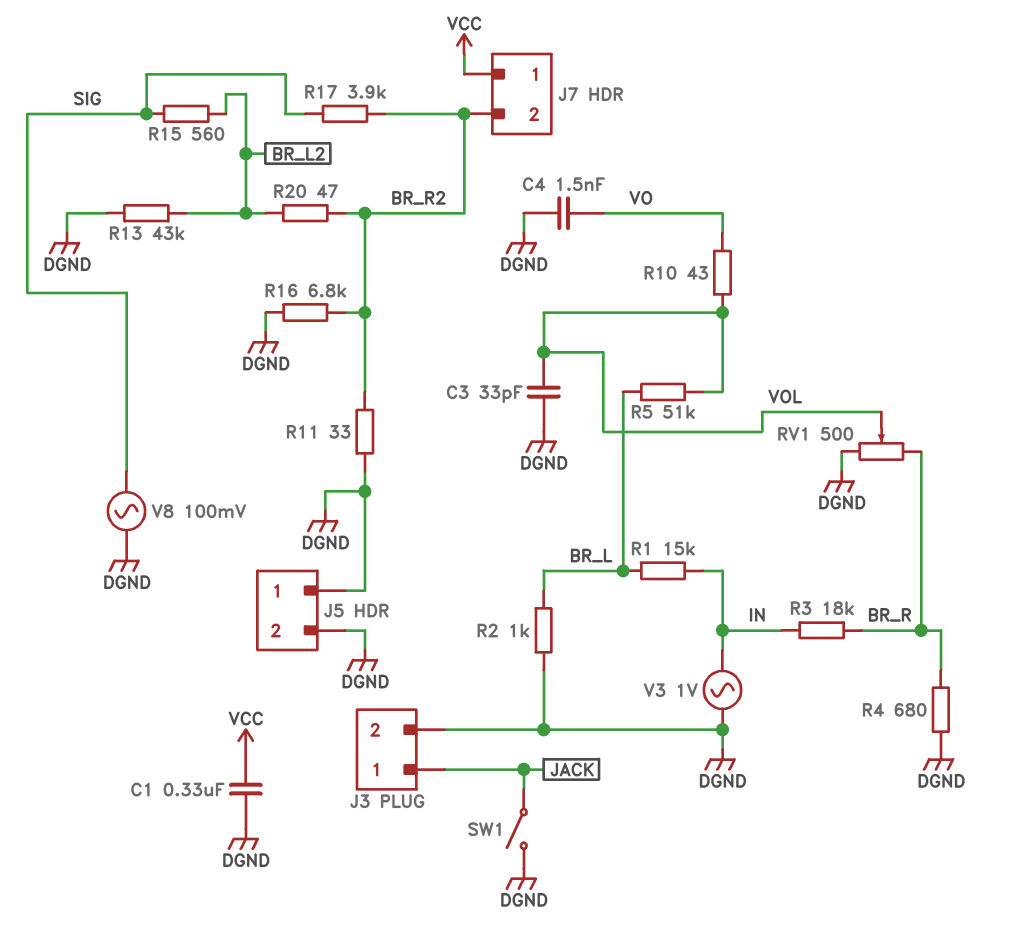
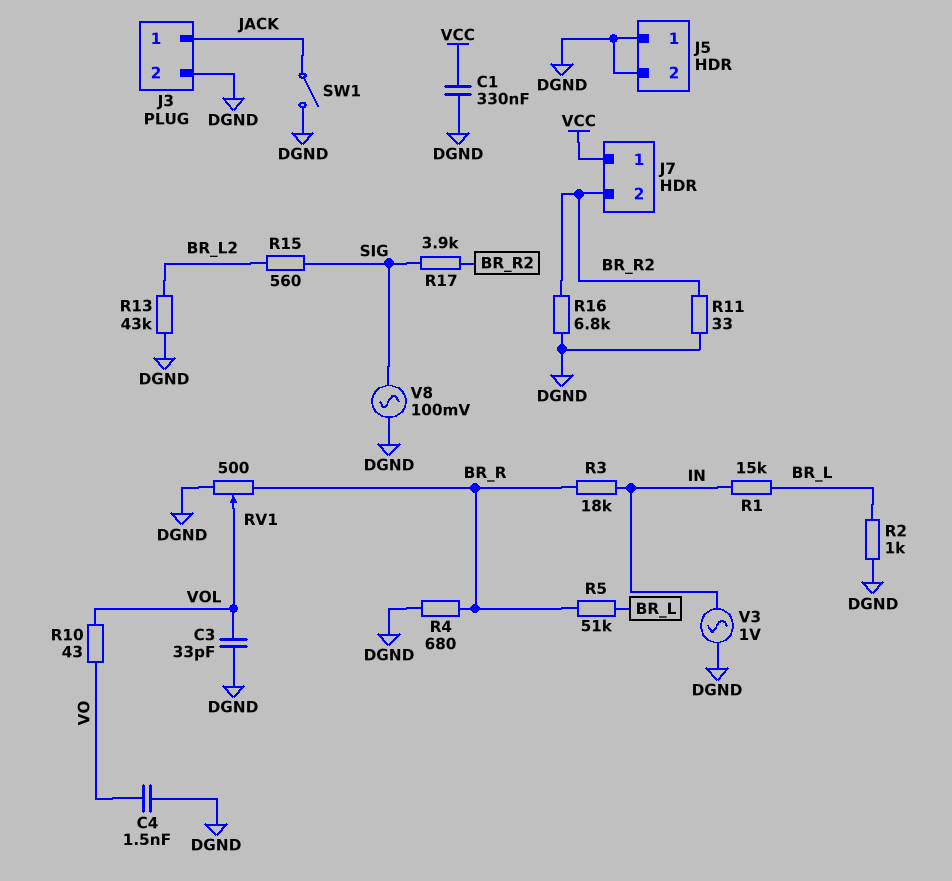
R5: 51k (BR_L, VOL) -> 51k (BR_L, BR_R)
R20: 47 (BR_L2, BR_R2) -> none

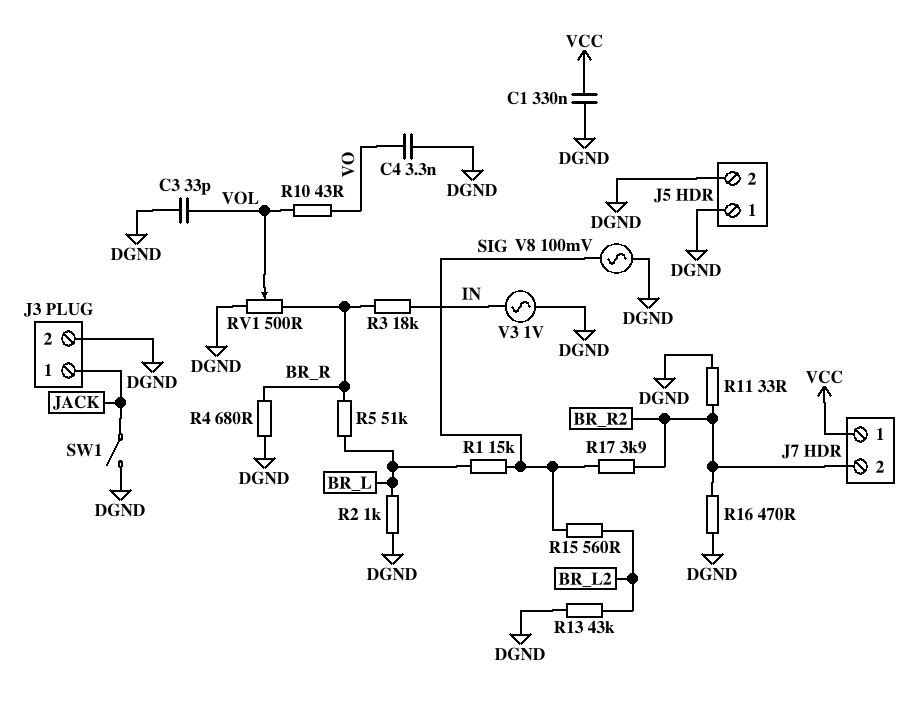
C4: 1.5nF (DGND, VO) -> 3.3nF (DGND, VO)
R1: 15k (BR_L, IN) -> 15k (BR_L, SIG)
R16: 6.8k (BR_R2, DGND) -> 470 (BR_R2, DGND)

